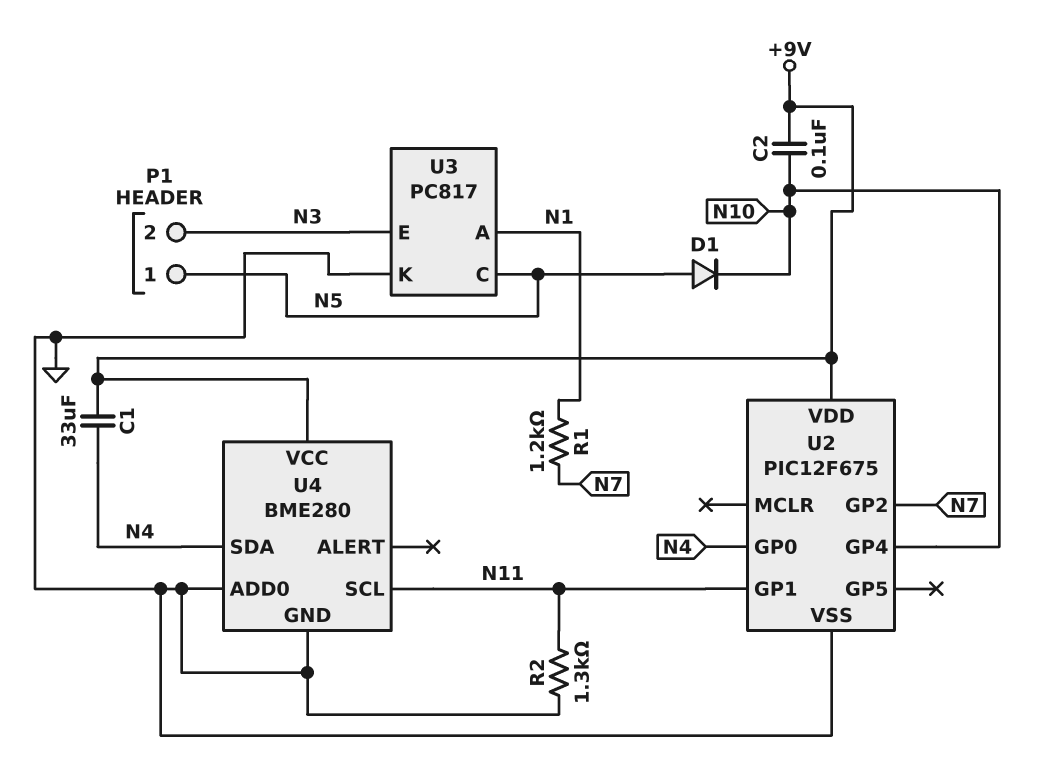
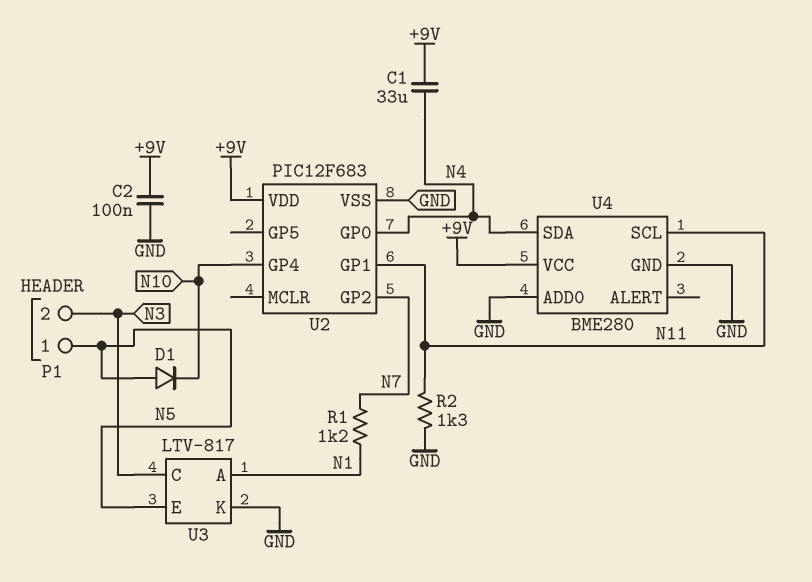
C2: 100nF (+9V, N10) -> 100nF (+9V, GND)
U2: PIC12F675 -> PIC12F683
U3: PC817 -> LTV-817
U3 pin C: N5 -> N3
U3 pin E: N3 -> N5

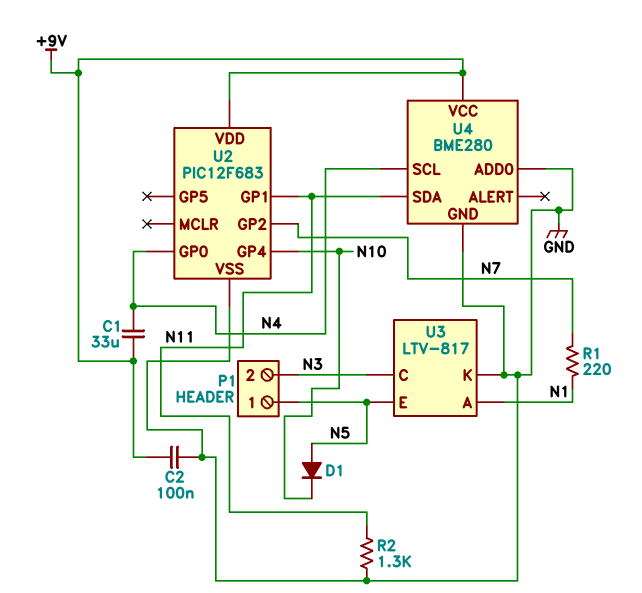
R1: 1.2k (N1, N7) -> 220 (N1, N7)
U4 pin SCL: N11 -> N4
U4 pin SDA: N4 -> N11

